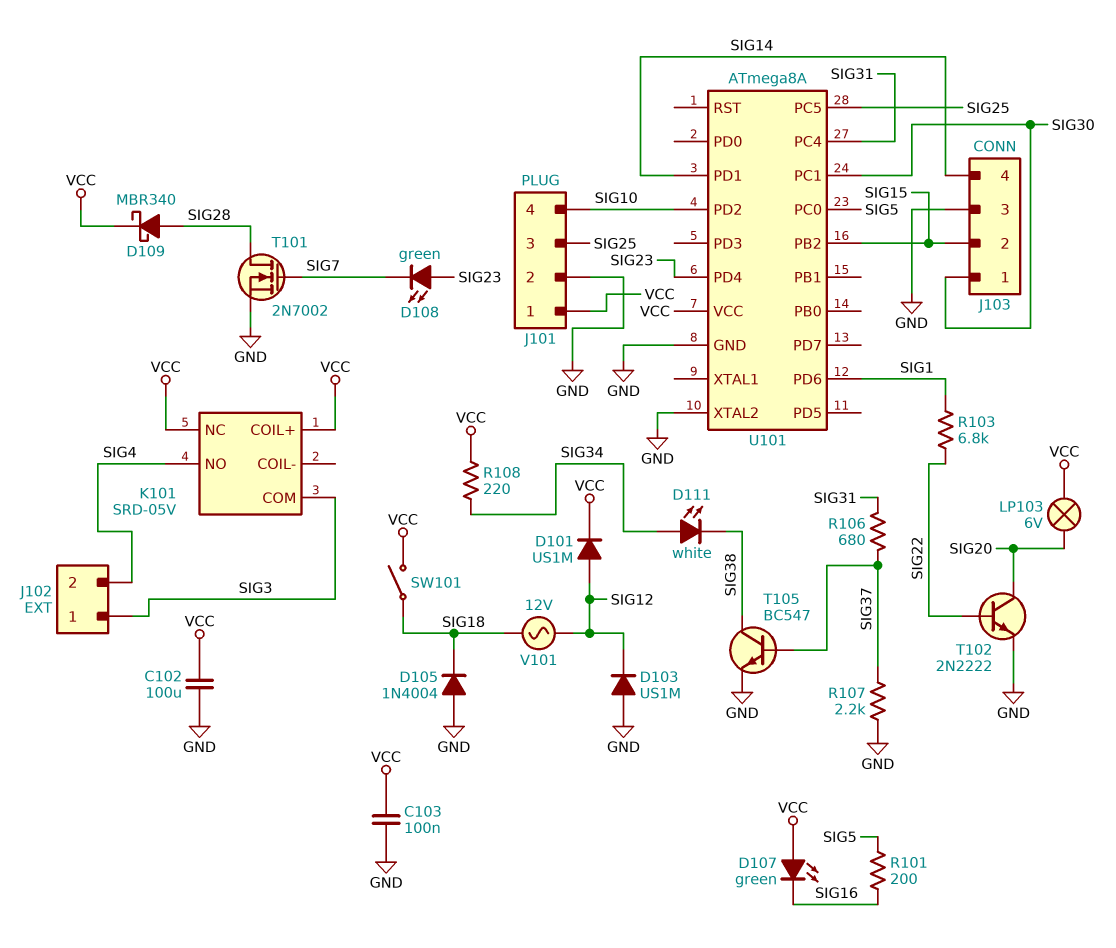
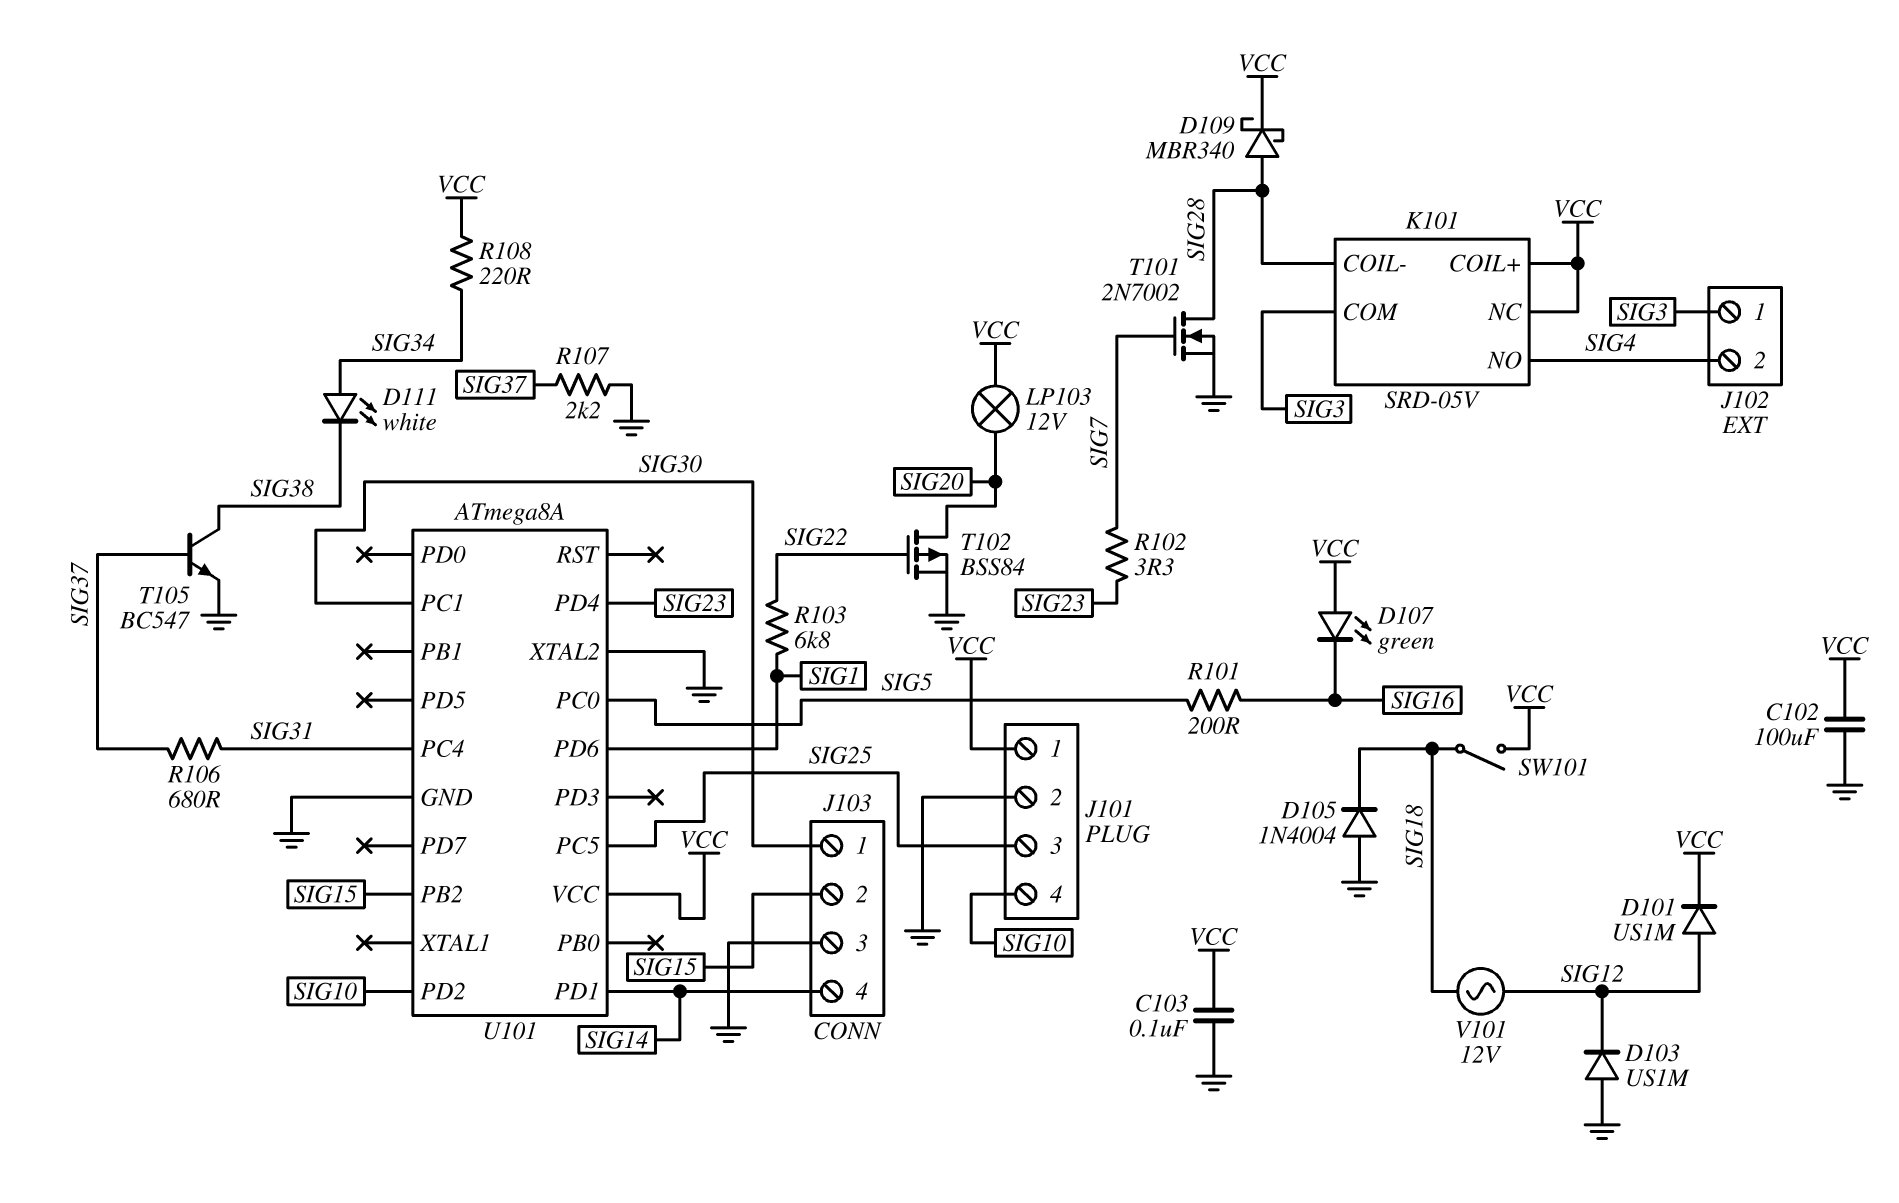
D108: LED green (A SIG23, K SIG7) -> none
K101 pin COIL-: none -> SIG28
LP103: lamp 6V (SIG20, VCC) -> lamp 12V (SIG20, VCC)
R102: none -> 3.3 (SIG7, SIG23)
T102: NPN 2N2222 (B SIG22, C SIG20, E GND) -> PMOS BSS84 (G SIG22, D SIG20, S GND)

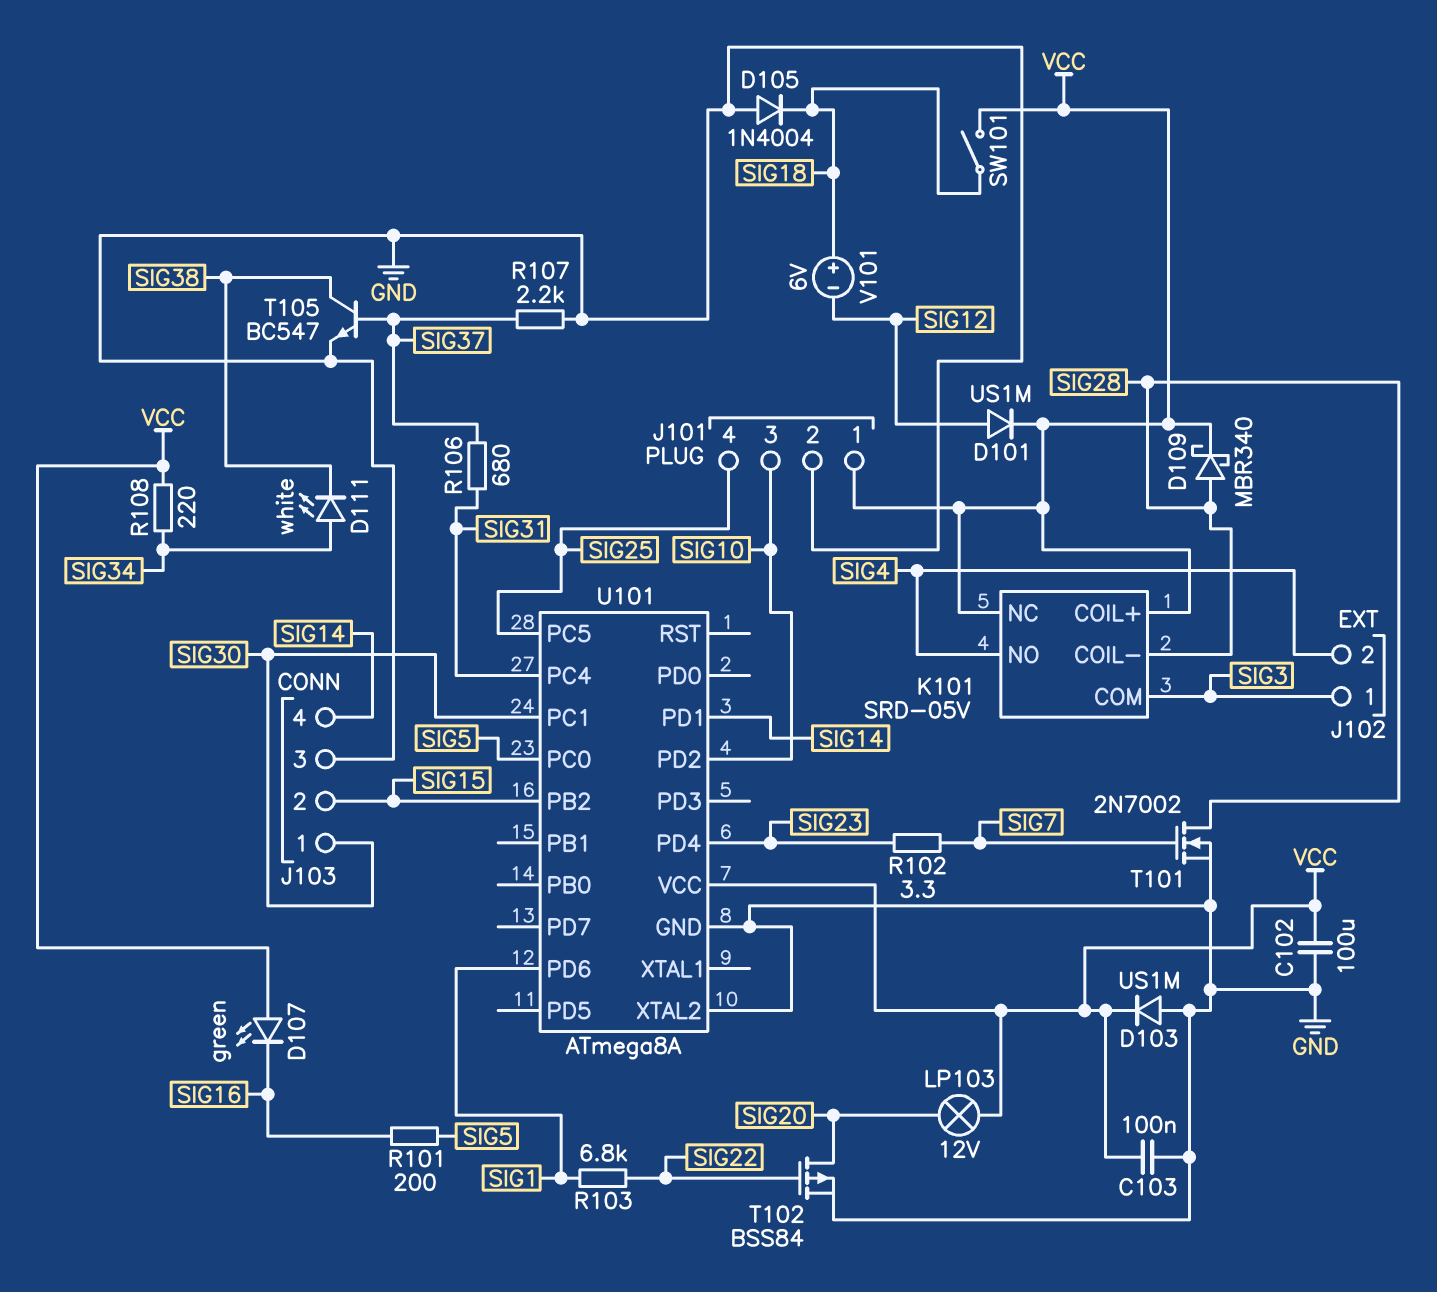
D103: diode US1M (A GND, K SIG12) -> diode US1M (A GND, K VCC)
J101 pin 3: SIG25 -> SIG10
J101 pin 4: SIG10 -> SIG25
V101: AC 12V (SIG12, SIG18) -> 6V (plus SIG18, minus SIG12)

